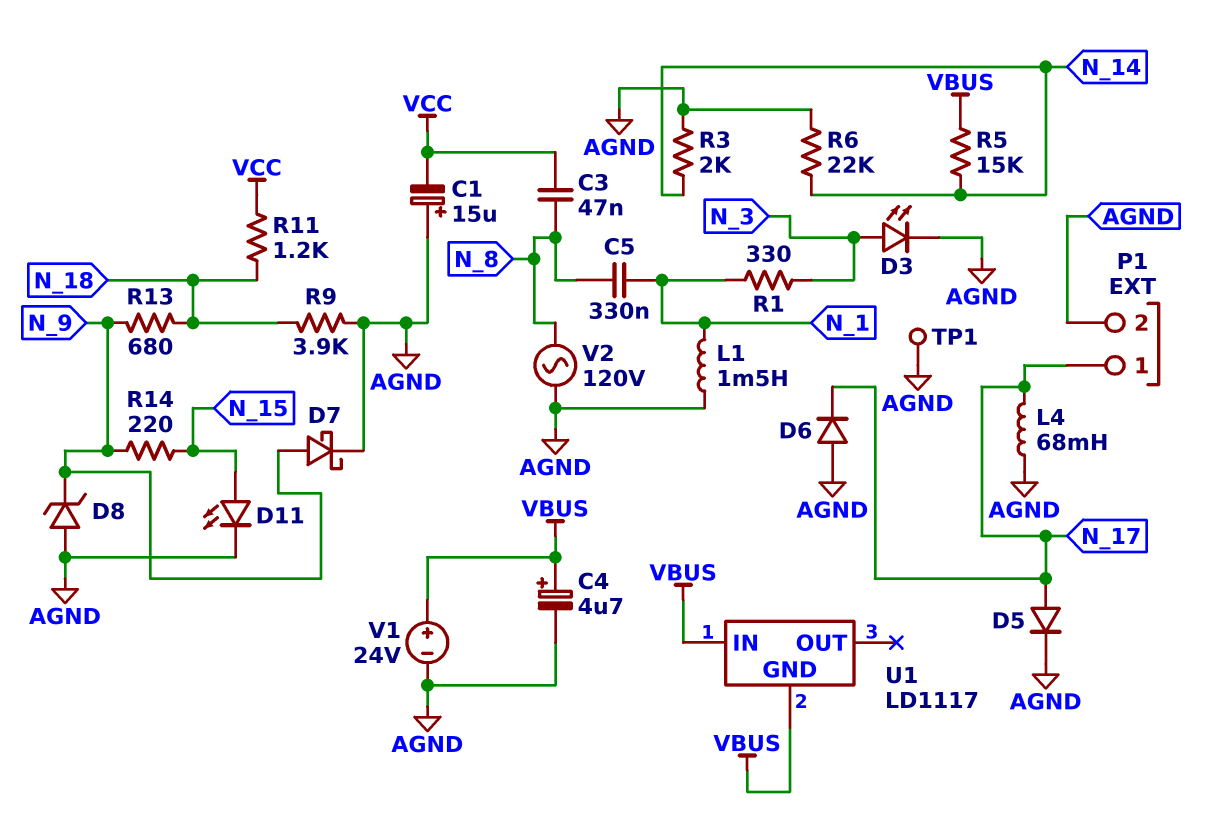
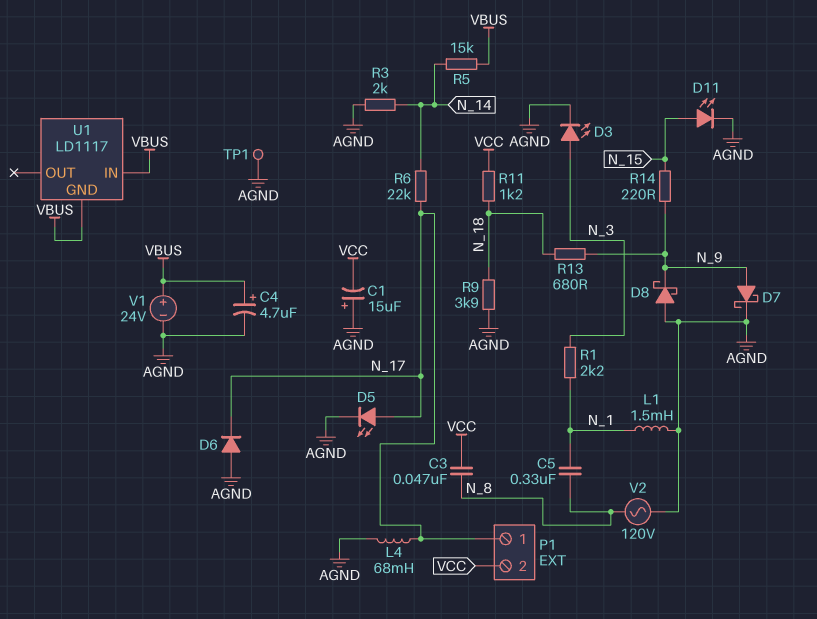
D5: diode (A N_17, K AGND) -> LED (A N_17, K AGND)
D8: zener (A AGND, K N_9) -> schottky (A AGND, K N_9)
P1 pin 2: AGND -> VCC
R1: 330 (N_1, N_3) -> 2.2k (N_1, N_3)
R6: 22k (AGND, N_14) -> 22k (N_14, N_17)

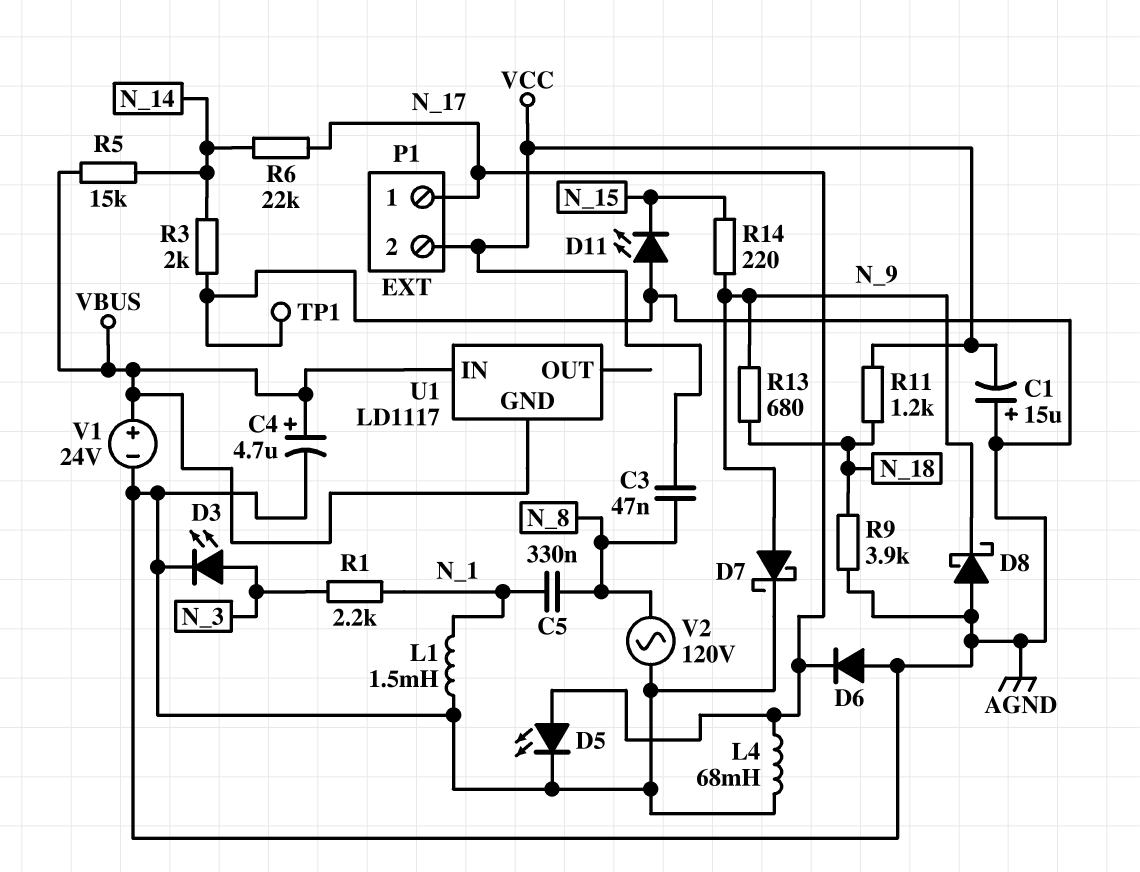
D11: LED (A N_15, K AGND) -> LED (A AGND, K N_15)

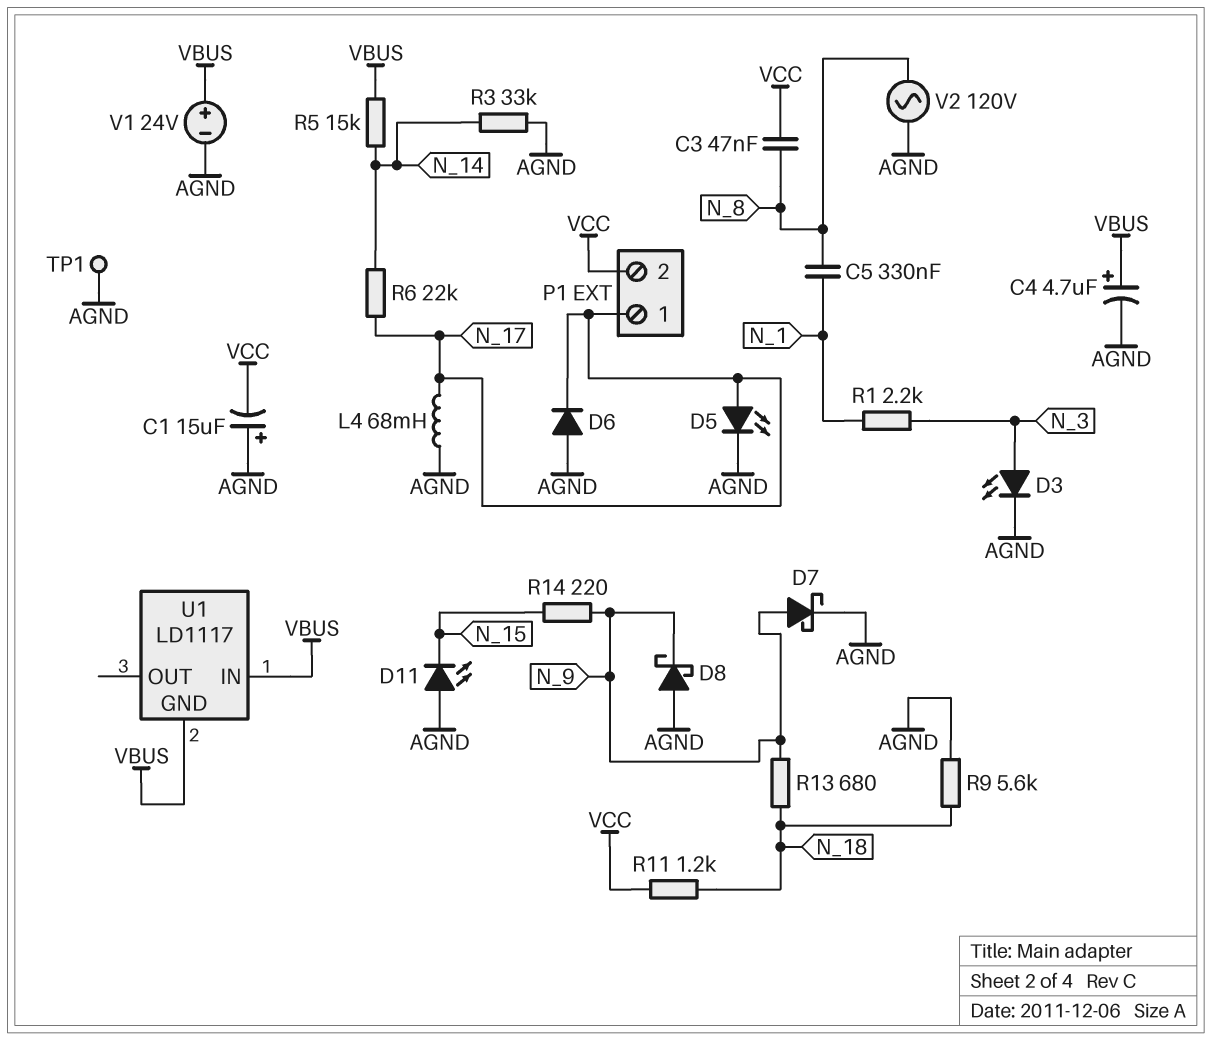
L1: 1.5mH (AGND, N_1) -> none
R3: 2k (AGND, N_14) -> 33k (AGND, N_14)
R9: 3.9k (AGND, N_18) -> 5.6k (AGND, N_18)

